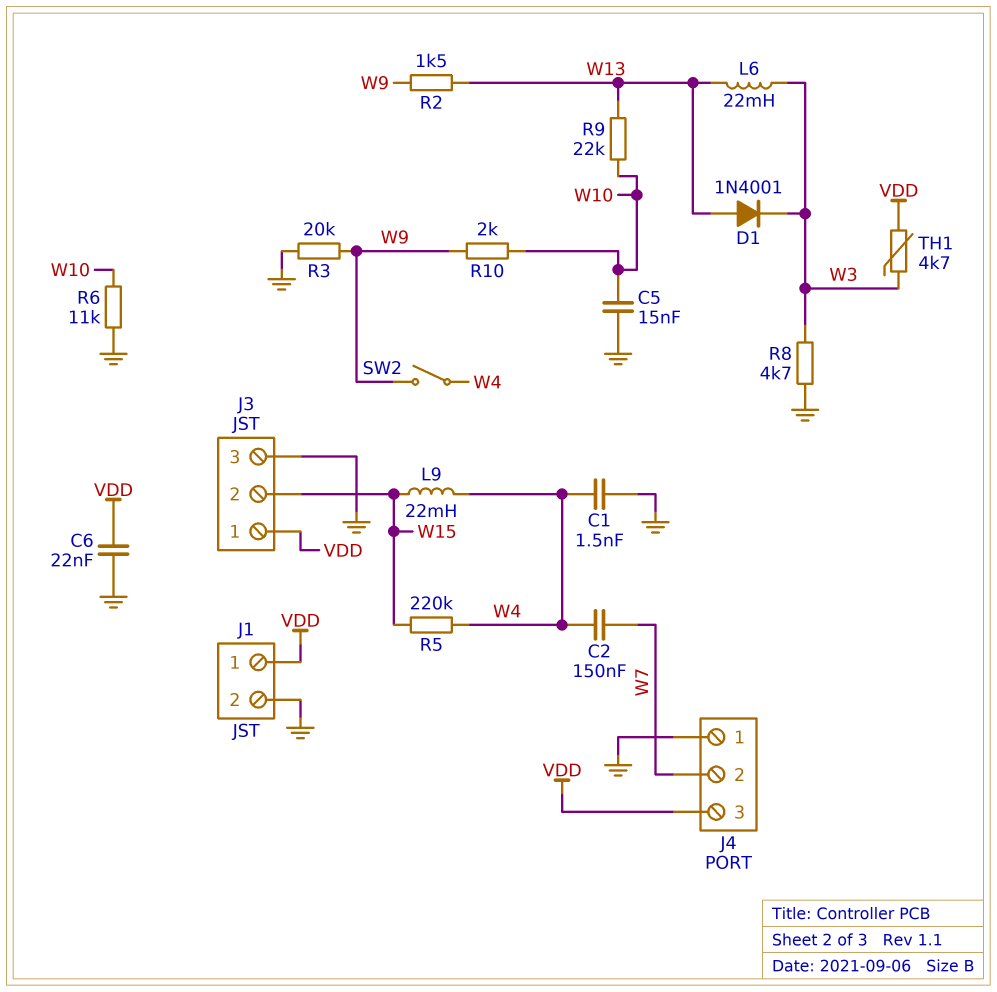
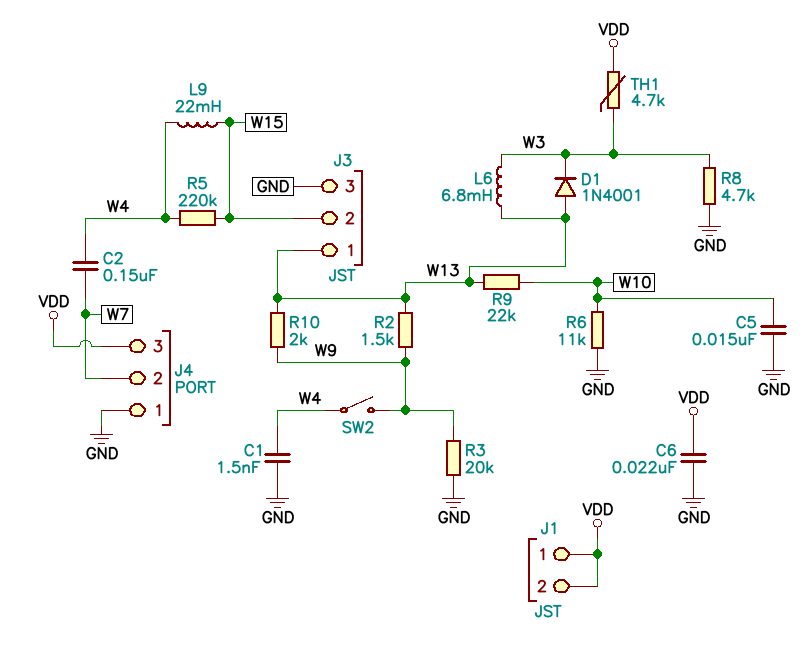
J1 pin 2: GND -> VDD
J3 pin 1: VDD -> W13
L6: 22mH (W3, W13) -> 6.8mH (W3, W13)
R10: 2k (W9, W10) -> 2k (W9, W13)

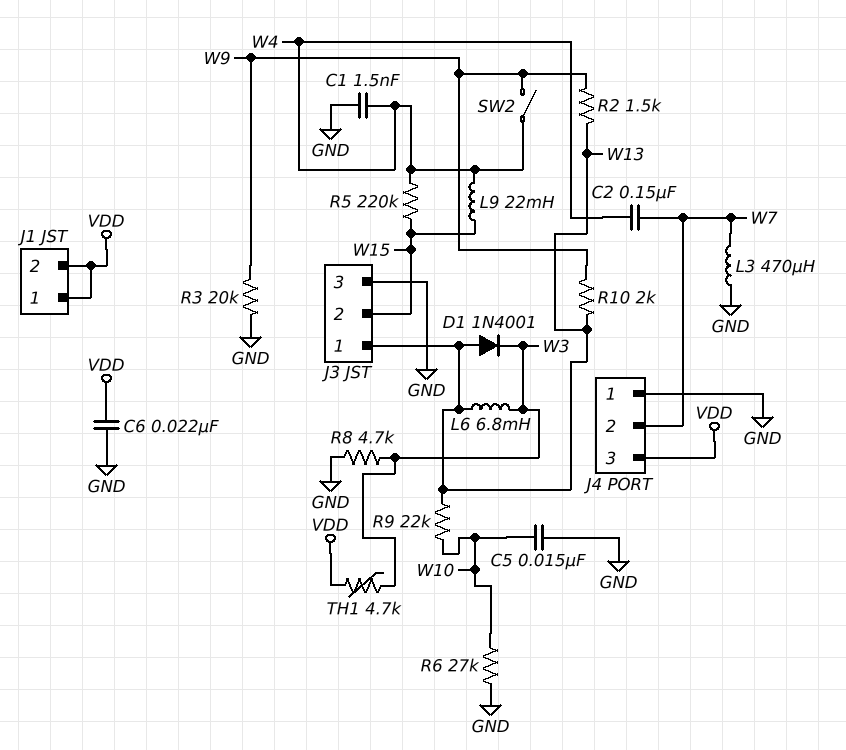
L3: none -> 470uH (GND, W7)
R6: 11k (GND, W10) -> 27k (GND, W10)

